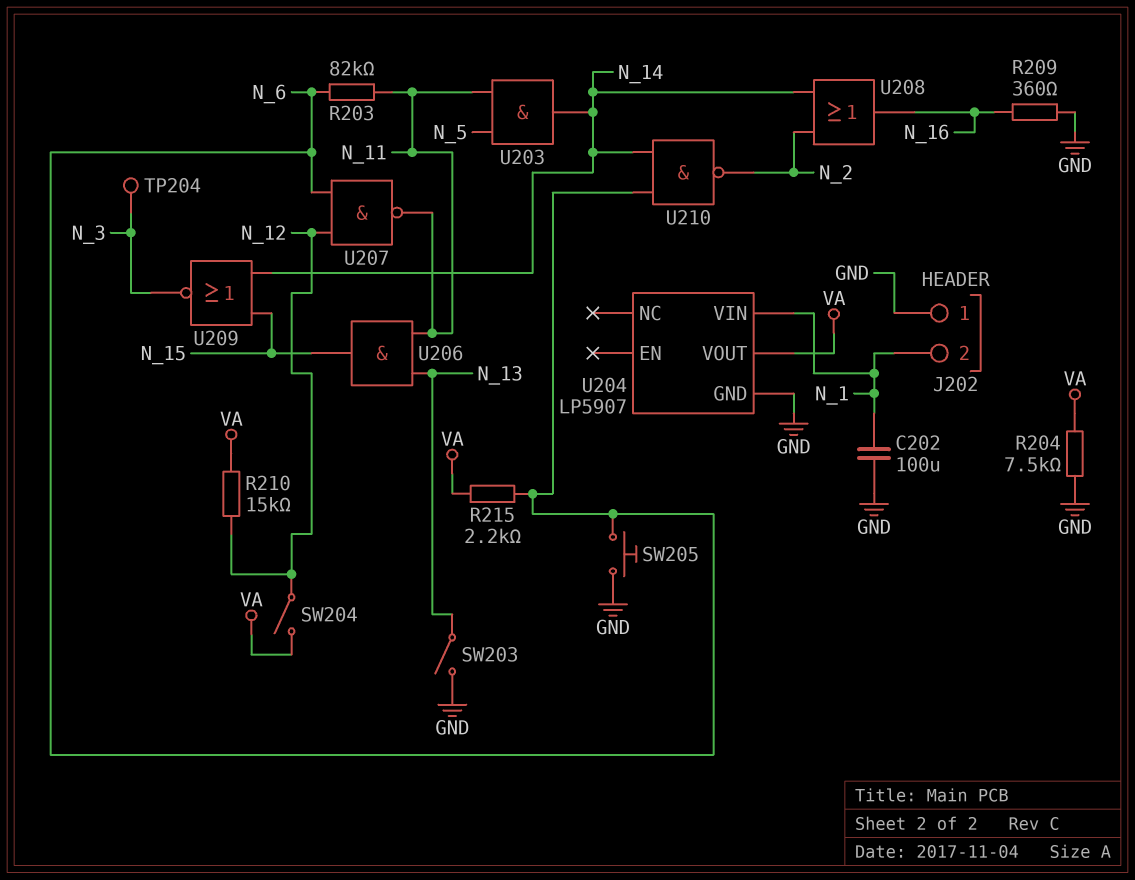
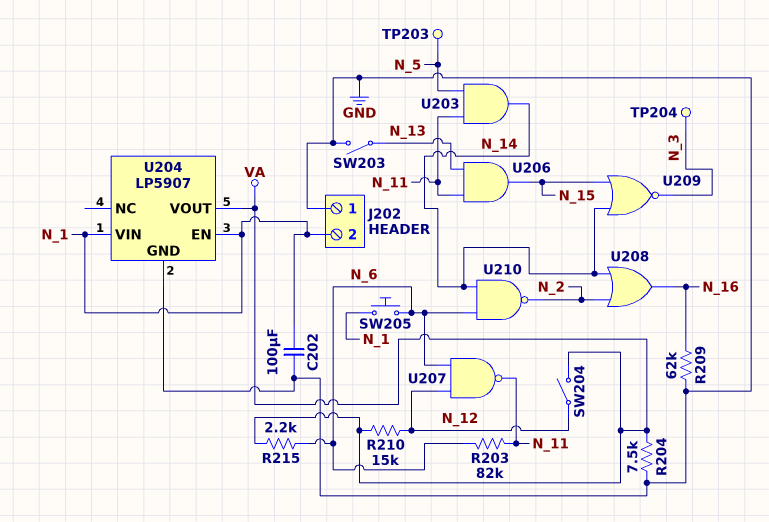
R209: 360 (GND, N_16) -> 62k (GND, N_16)
SW205: button (GND, N_6) -> button (N_1, N_6)
TP203: none -> test point (N_5)
U204 pin EN: none -> N_1

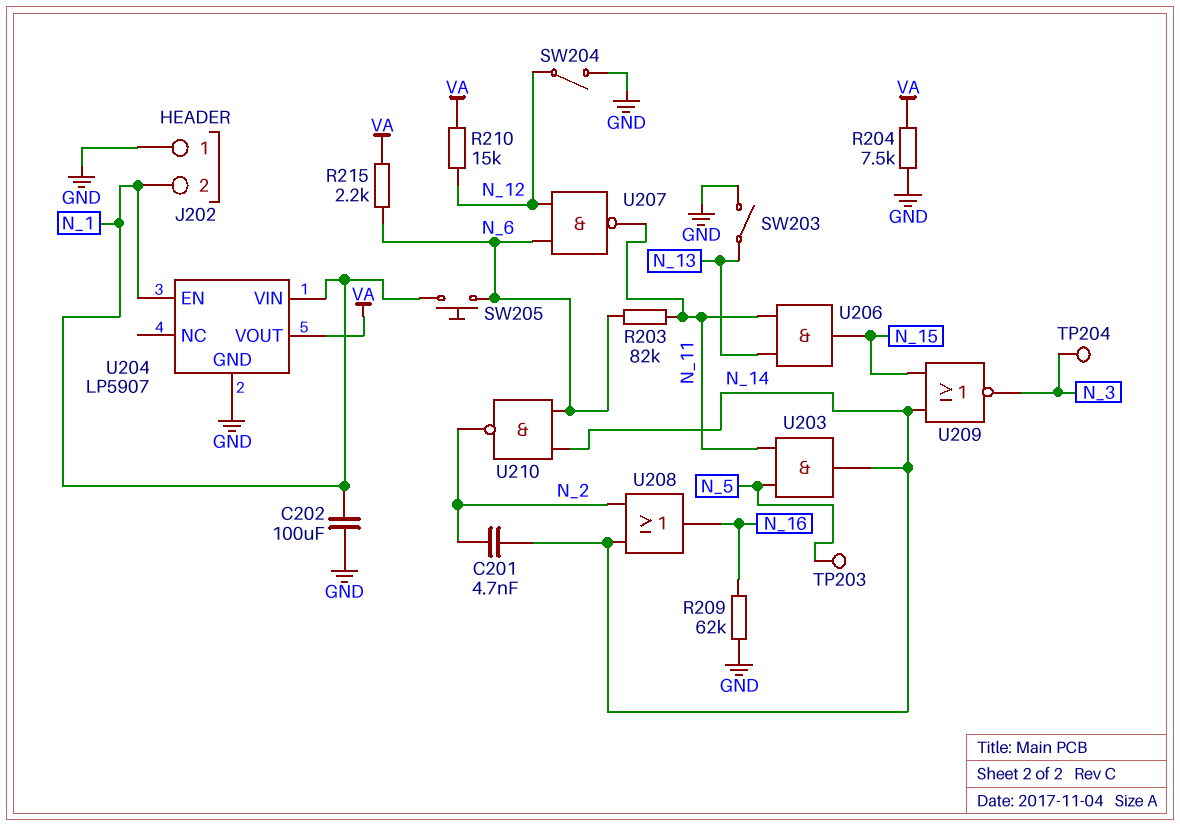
C201: none -> 4.7nF (N_2, N_14)
SW204: switch (N_12, VA) -> switch (GND, N_12)

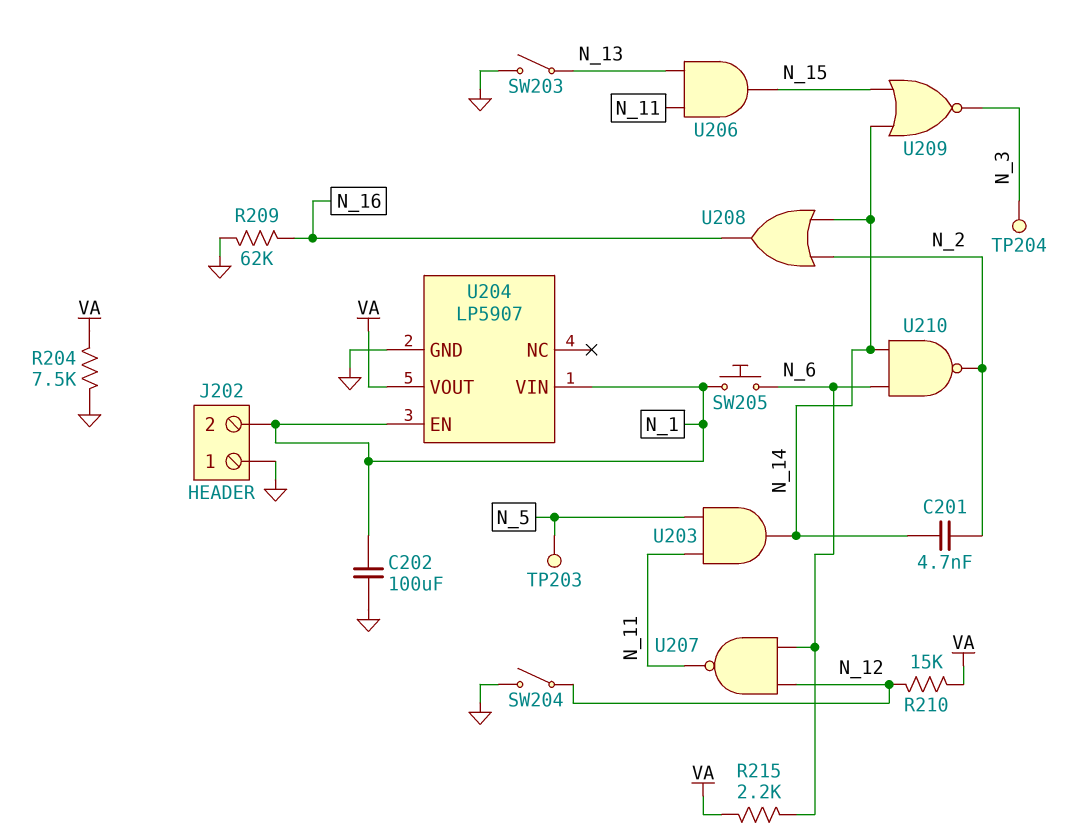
R203: 82k (N_6, N_11) -> none

